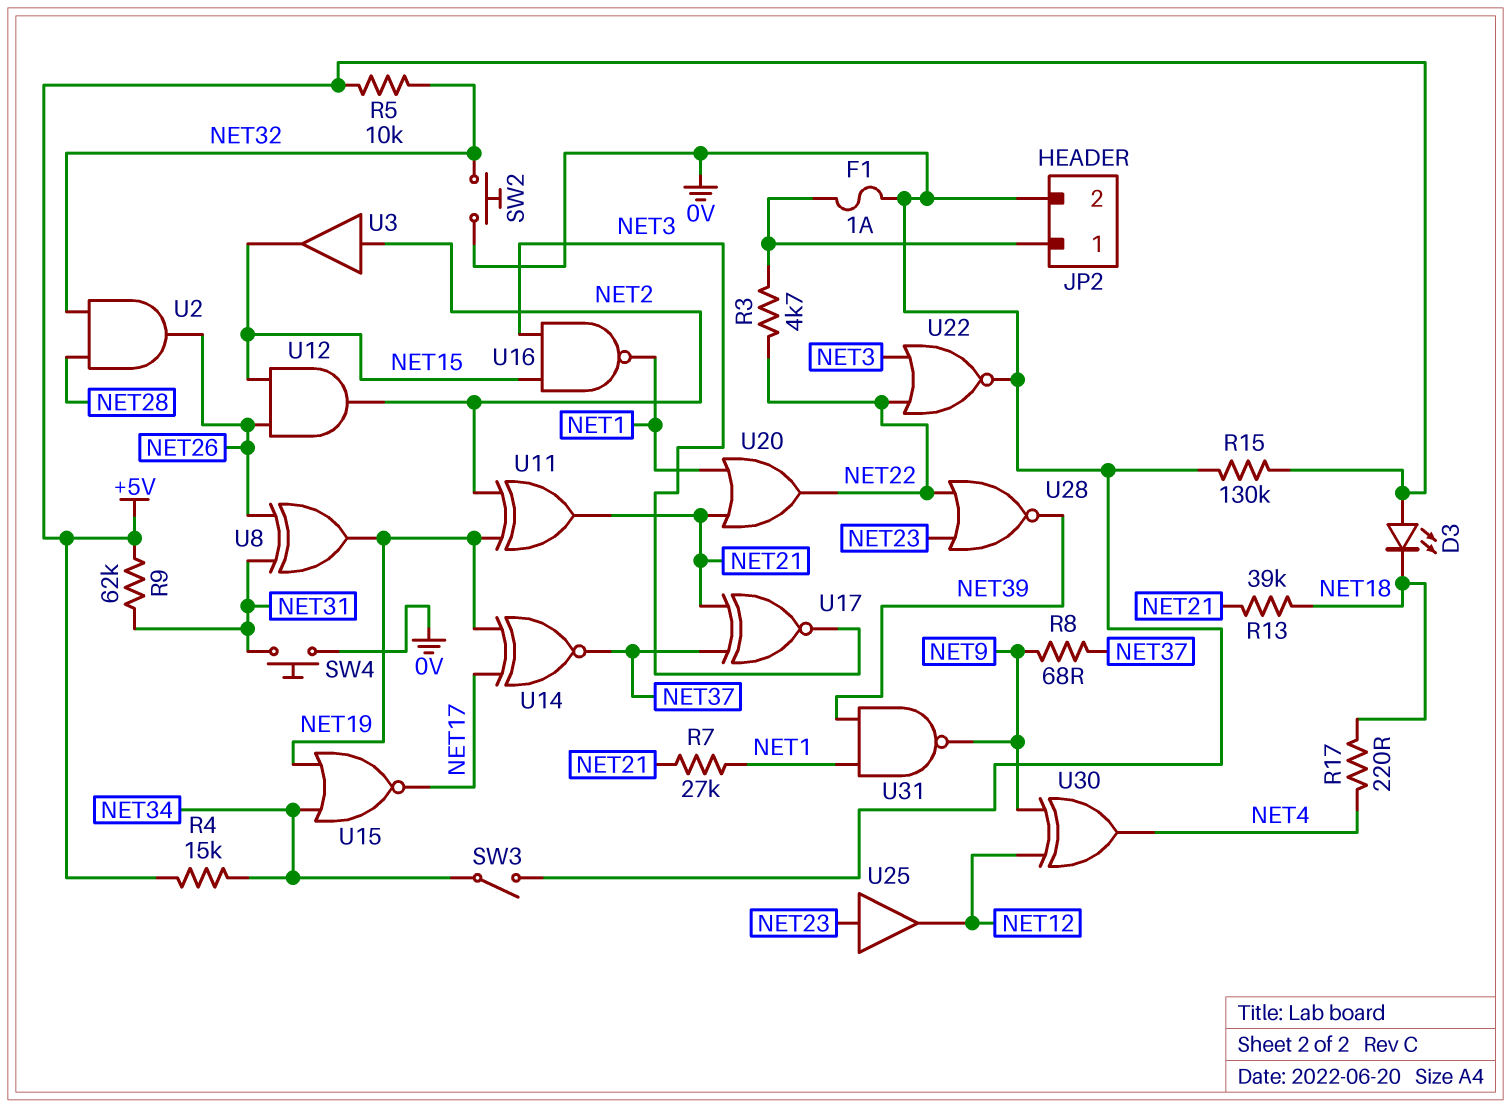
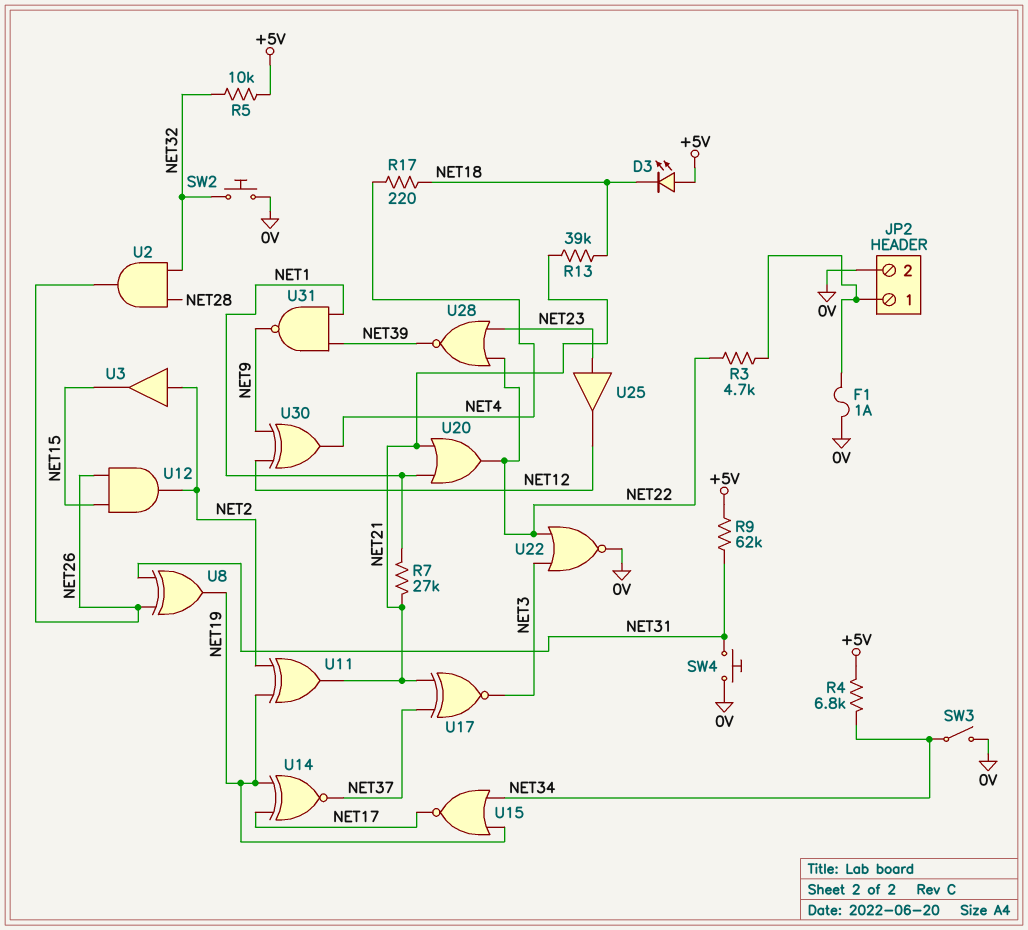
R4: 15k (+5V, NET34) -> 6.8k (+5V, NET34)
R8: 68 (NET9, NET37) -> none
R15: 130k (+5V, 0V) -> none
U16: NAND (in NET3, in NET15, out NET1) -> none

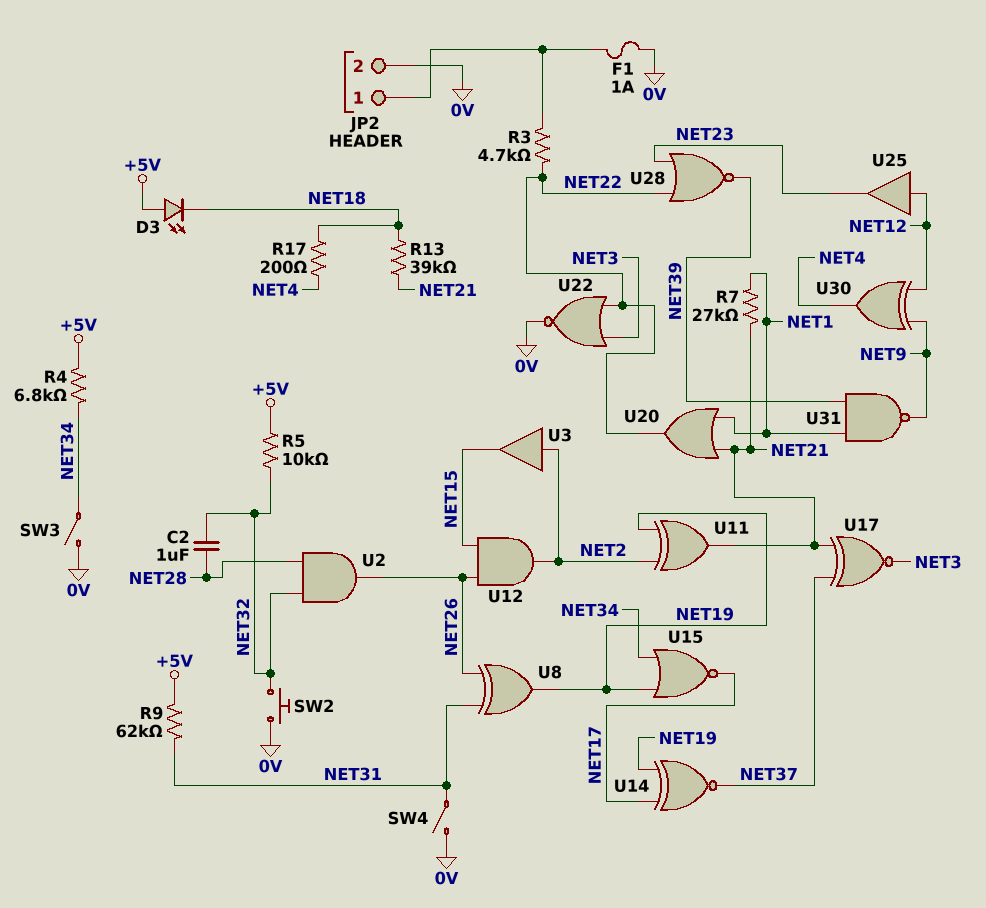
C2: none -> 1uF (NET28, NET32)
R17: 220 (NET4, NET18) -> 200 (NET4, NET18)
SW4: button (0V, NET31) -> switch (0V, NET31)
U25: buffer (in NET23, out NET12) -> buffer (in NET12, out NET23)

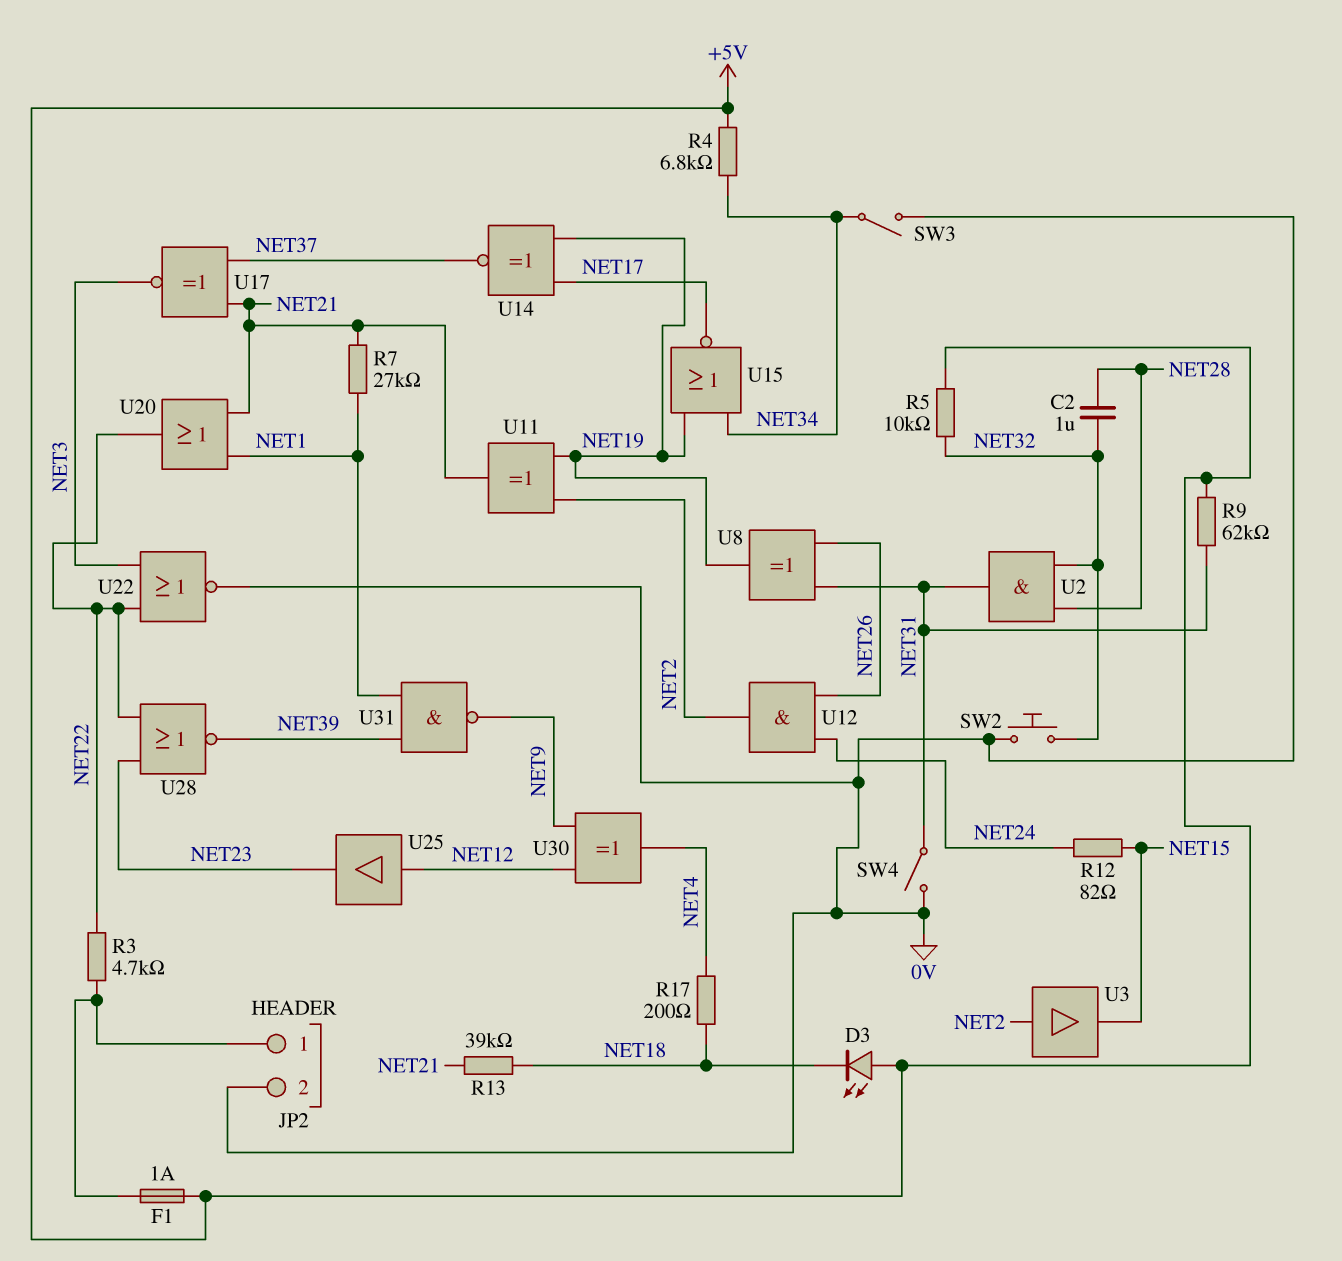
F1: 1A (0V, JP2/1) -> 1A (+5V, JP2/1)
R12: none -> 82 (NET15, NET24)
U2: AND (in NET28, in NET32, out NET26) -> AND (in NET28, in NET32, out NET31)
U12: AND (in NET15, in NET26, out NET2) -> AND (in NET24, in NET26, out NET2)

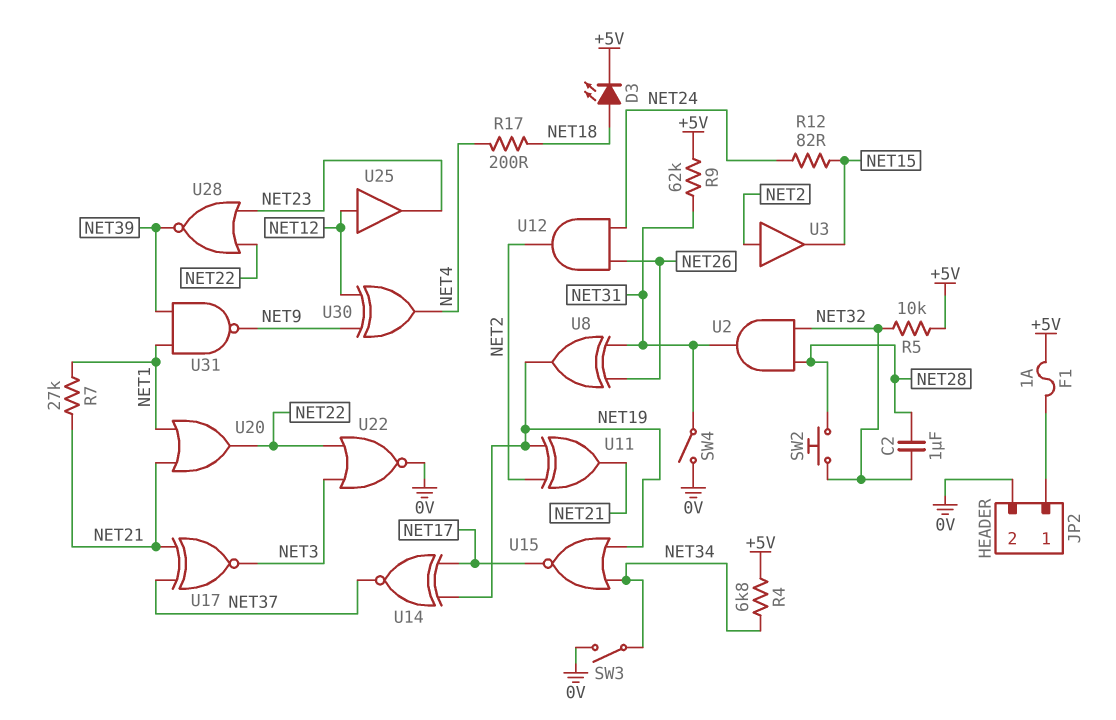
D3: LED (A +5V, K NET18) -> LED (A NET18, K +5V)
R3: 4.7k (JP2/1, NET22) -> none
R13: 39k (NET18, NET21) -> none
SW2: button (0V, NET32) -> button (NET28, NET32)

